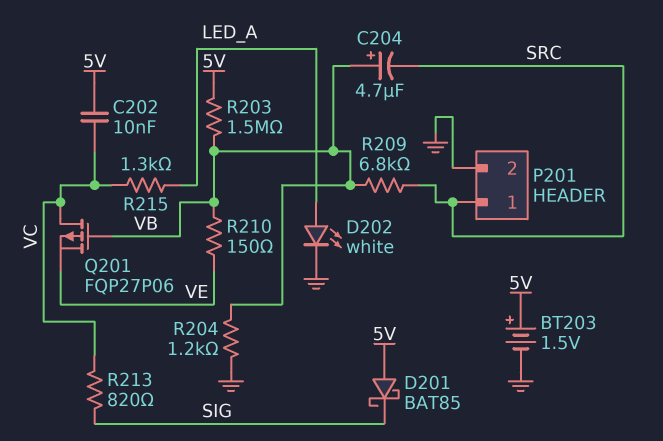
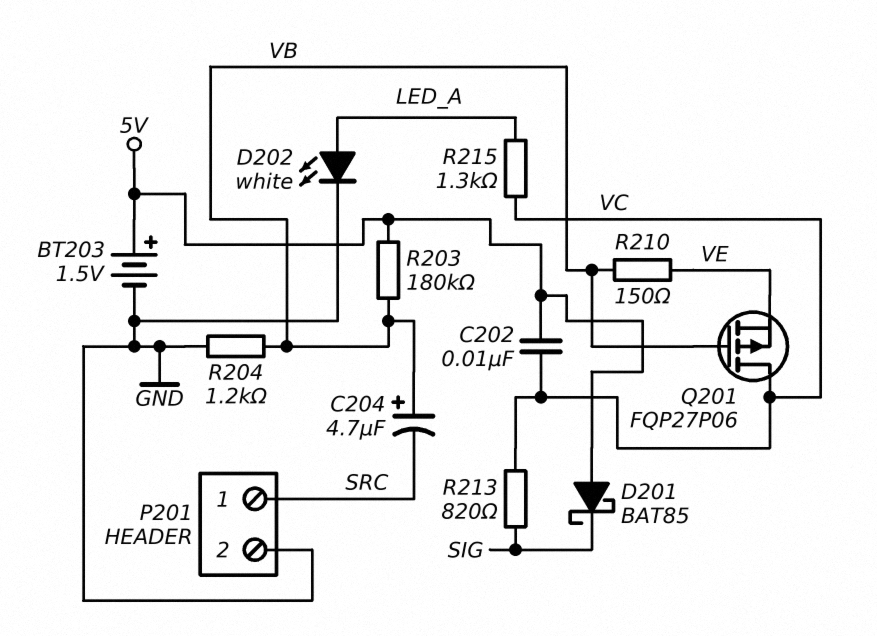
R203: 1.5M (5V, VB) -> 180k (5V, VB)
R209: 6.8k (SRC, VB) -> none

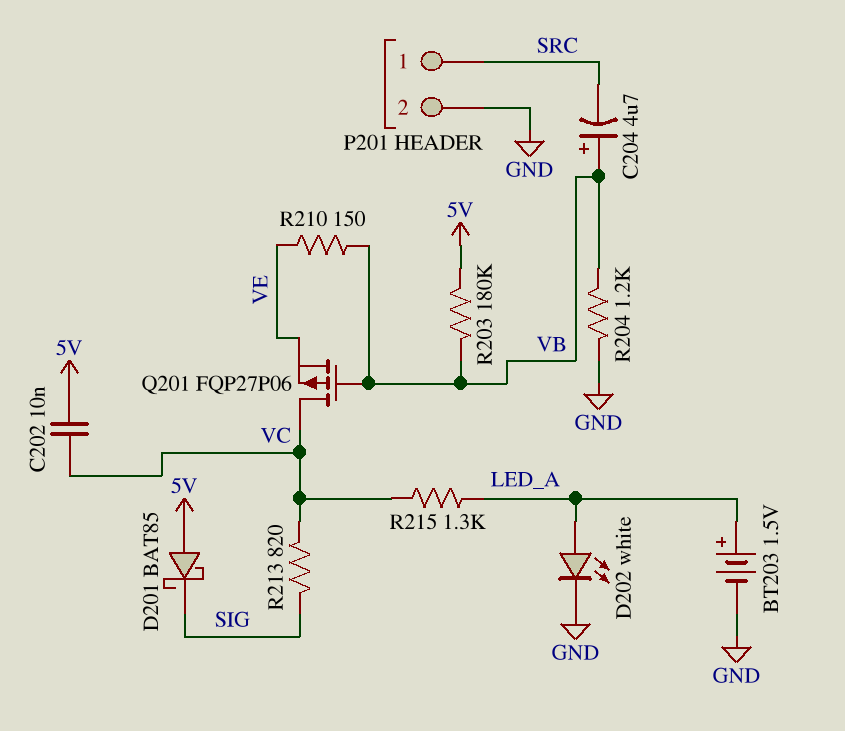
BT203: 1.5V (plus 5V, minus GND) -> 1.5V (plus LED_A, minus GND)

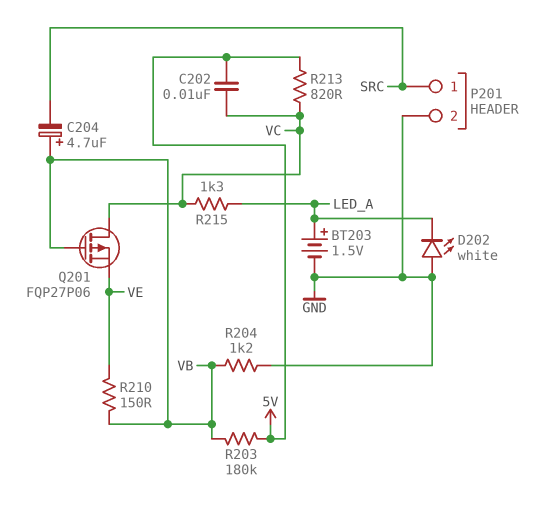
D201: schottky BAT85 (A 5V, K SIG) -> none
D202: LED white (A LED_A, K GND) -> LED white (A GND, K LED_A)
R213: 820 (SIG, VC) -> 820 (5V, VC)

